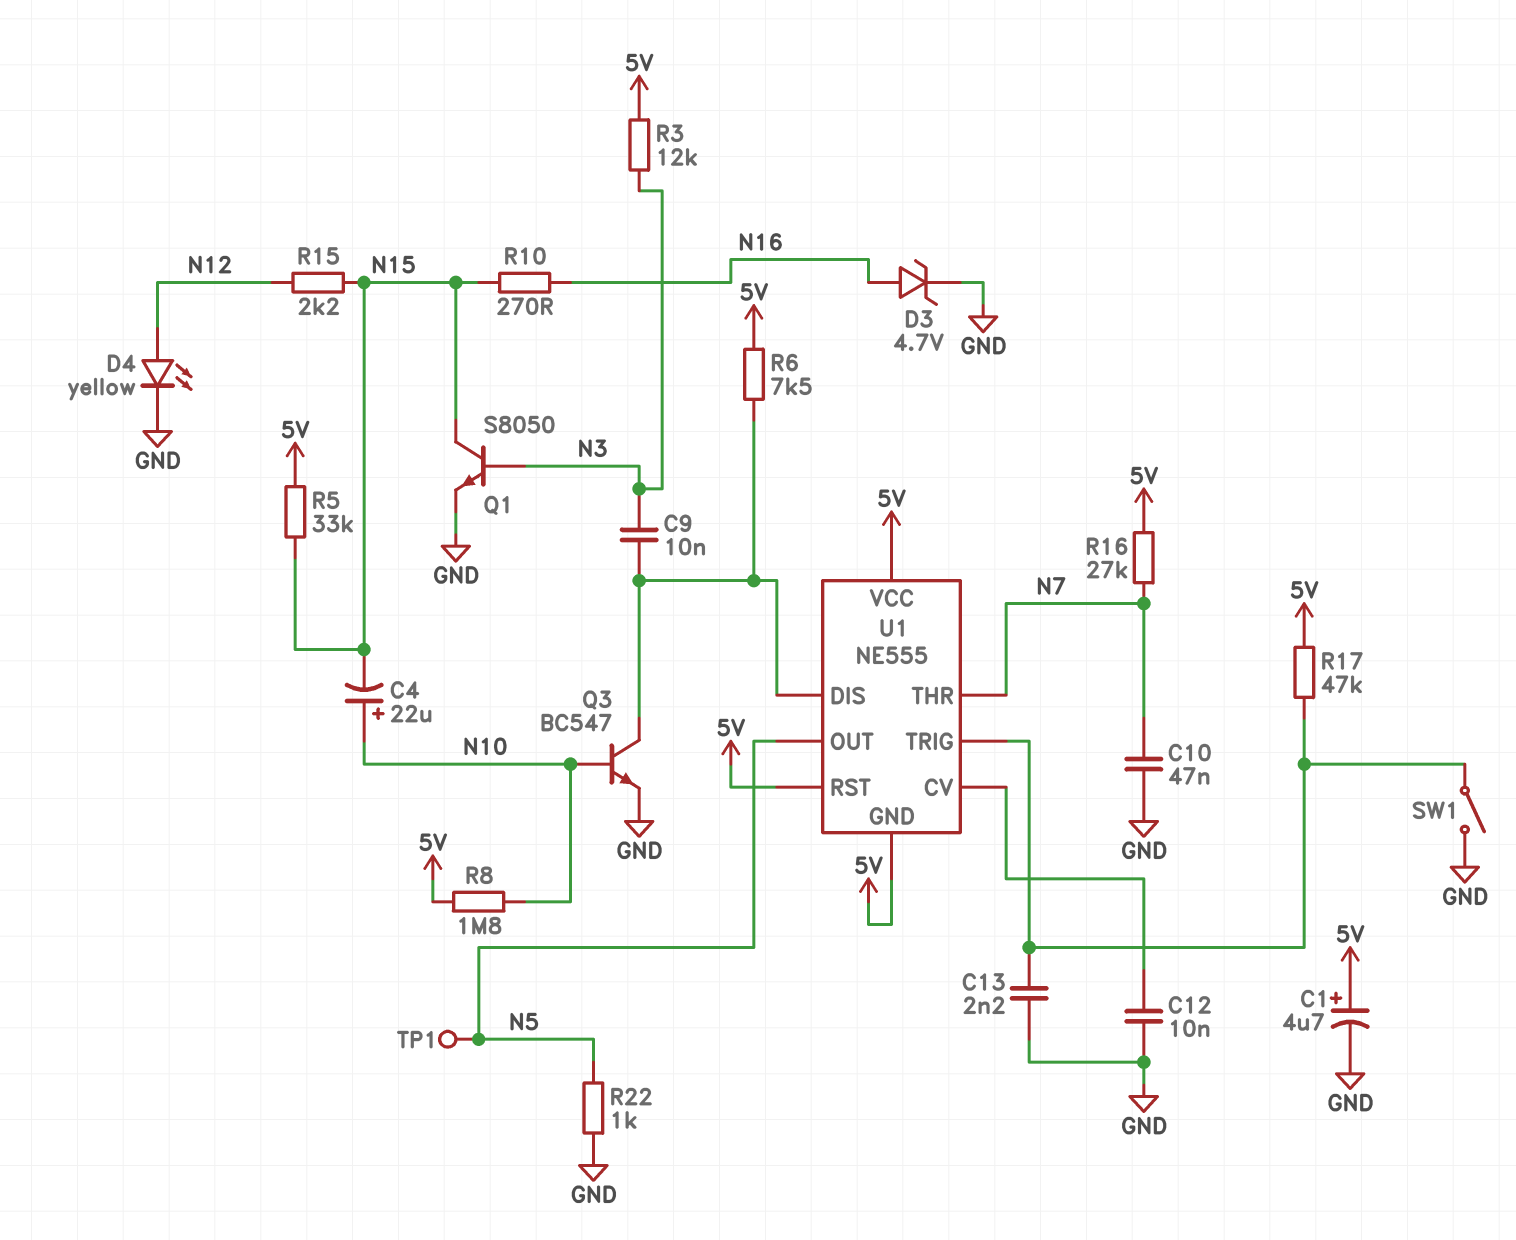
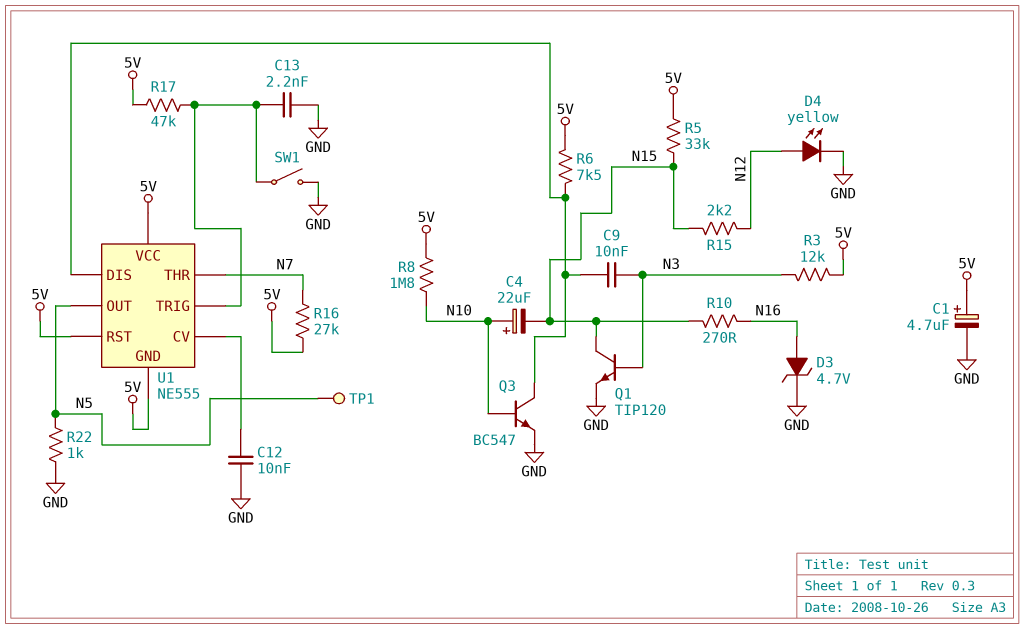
C10: 47nF (GND, N7) -> none
Q1: NPN S8050 (B N3, C N15, E GND) -> NPN TIP120 (B N3, C N15, E GND)

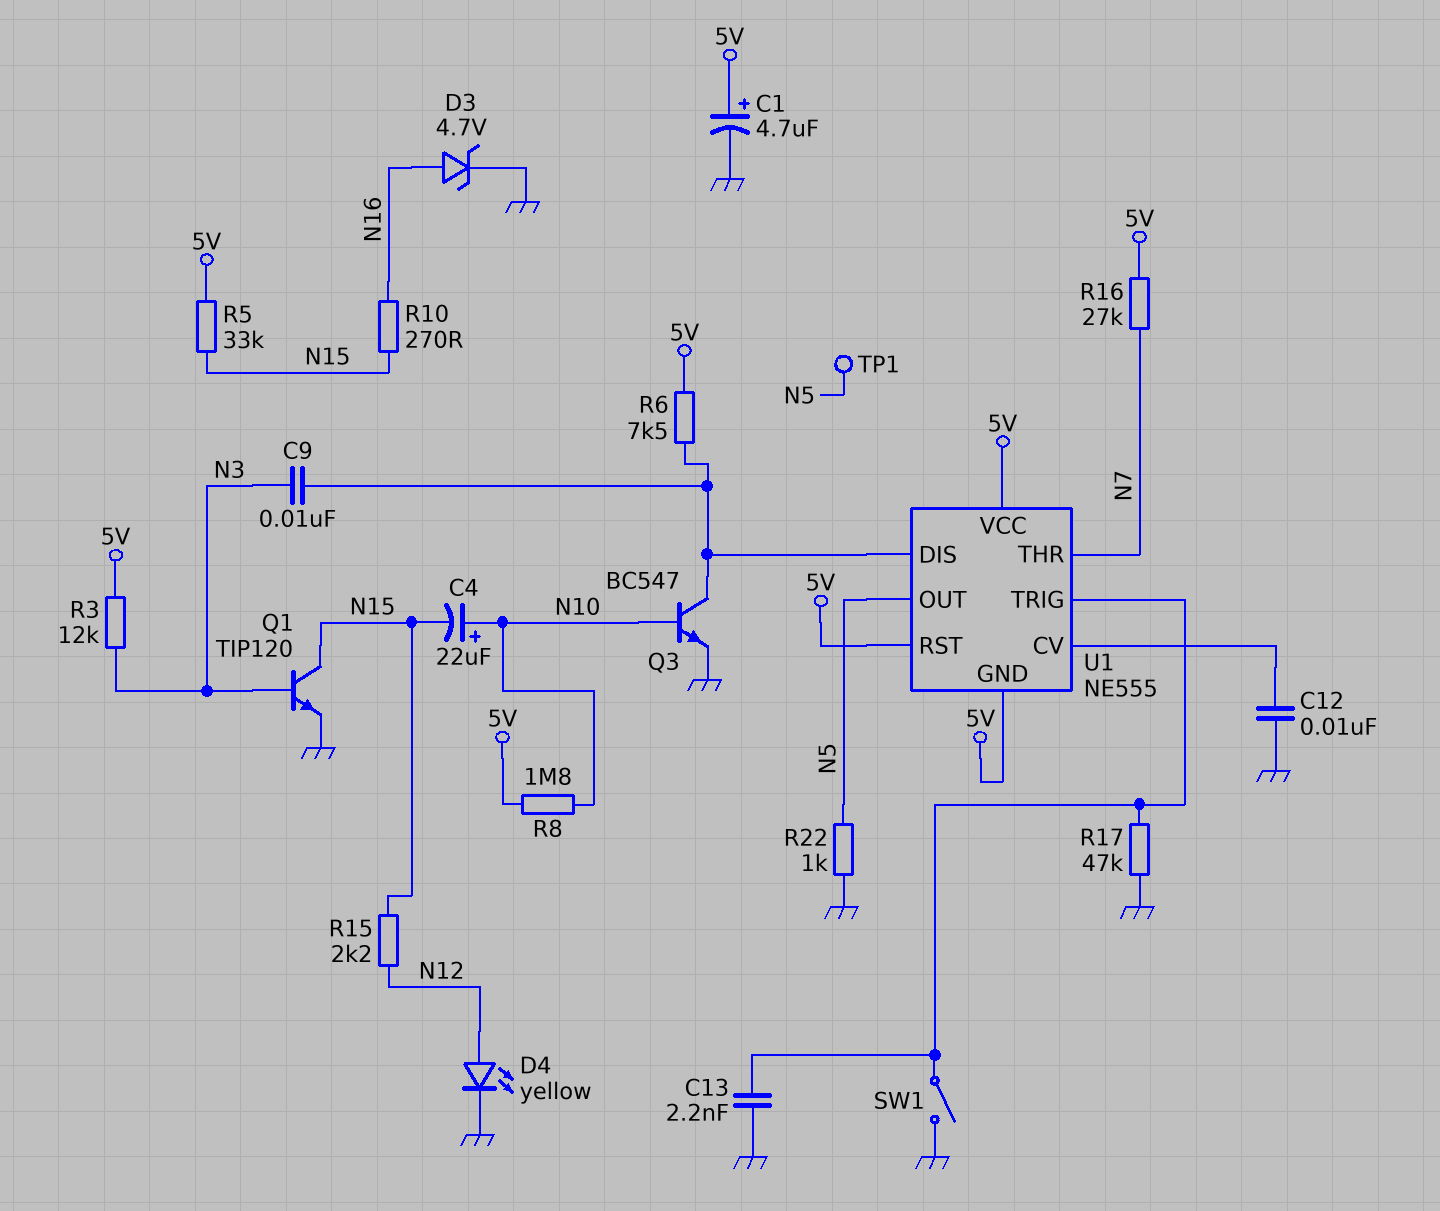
R17: 47k (5V, U1/TRIG) -> 47k (GND, U1/TRIG)

